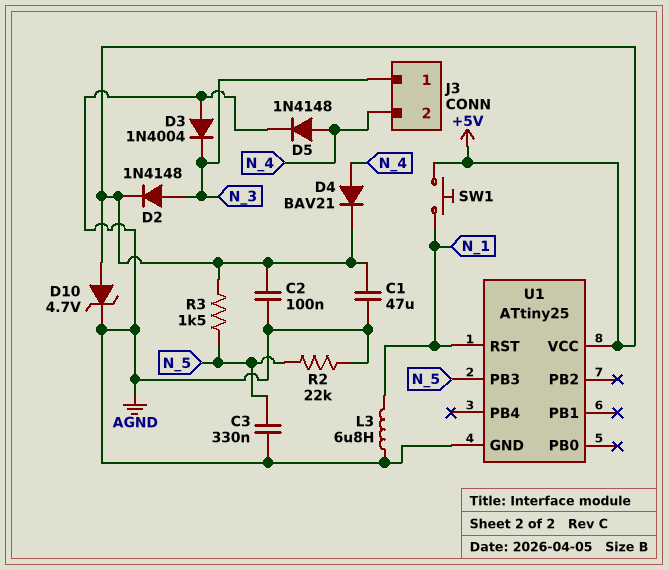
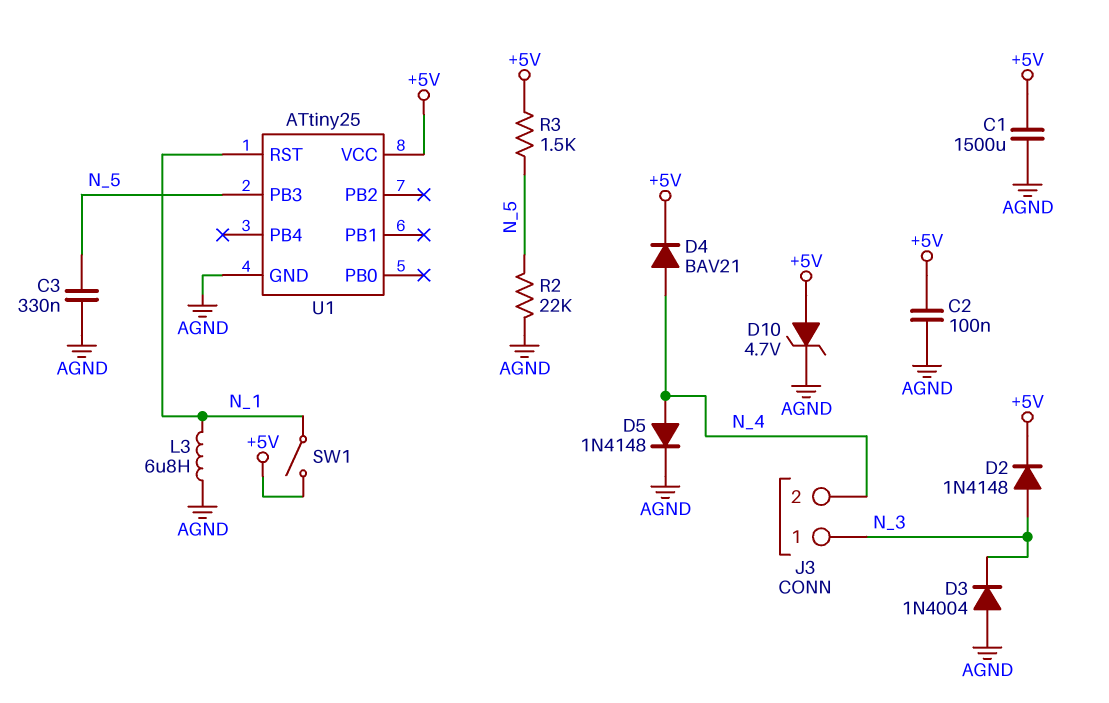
C1: 47uF (+5V, AGND) -> 1500uF (+5V, AGND)
SW1: button (+5V, N_1) -> switch (+5V, N_1)

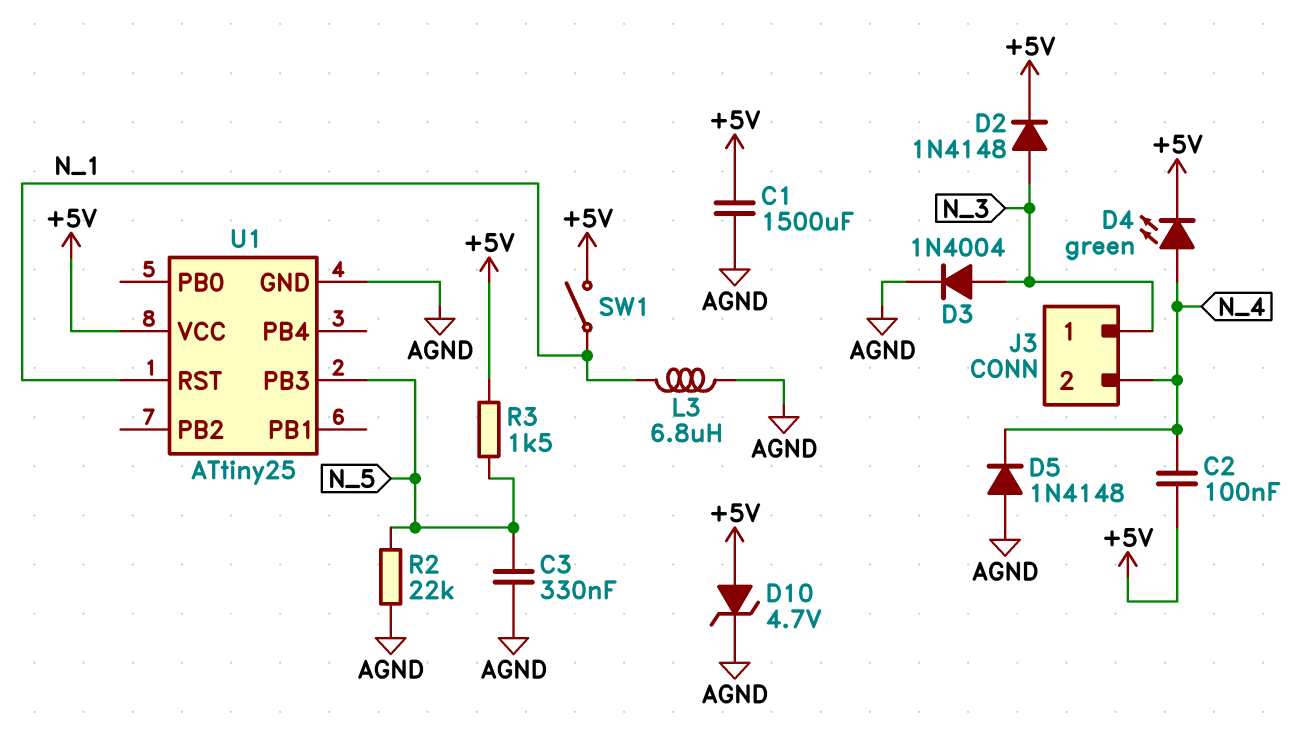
C2: 100nF (+5V, AGND) -> 100nF (+5V, N_4)
D3: diode 1N4004 (A AGND, K N_3) -> diode 1N4004 (A N_3, K AGND)
D4: diode BAV21 (A N_4, K +5V) -> LED green (A N_4, K +5V)
D5: diode 1N4148 (A N_4, K AGND) -> diode 1N4148 (A AGND, K N_4)

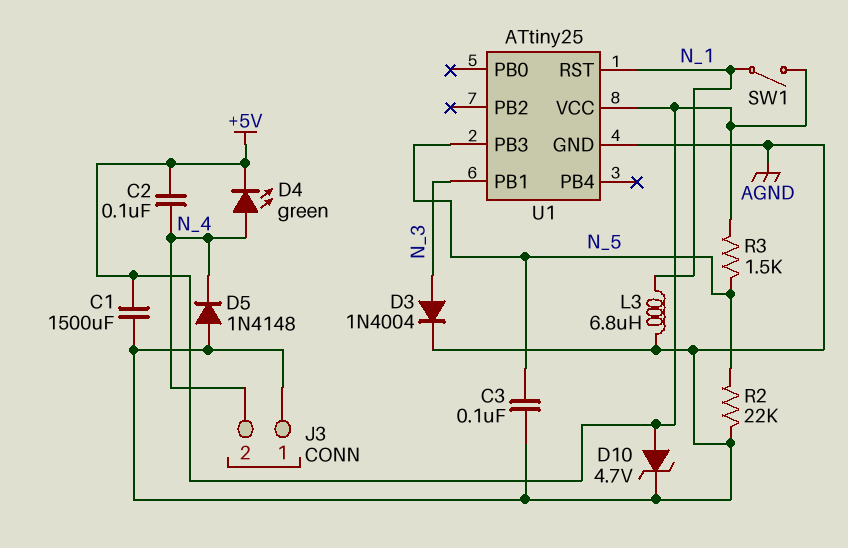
C3: 330nF (AGND, N_5) -> 100nF (AGND, N_5)
D2: diode 1N4148 (A N_3, K +5V) -> none
J3 pin 1: N_3 -> AGND
U1 pin PB1: none -> N_3

